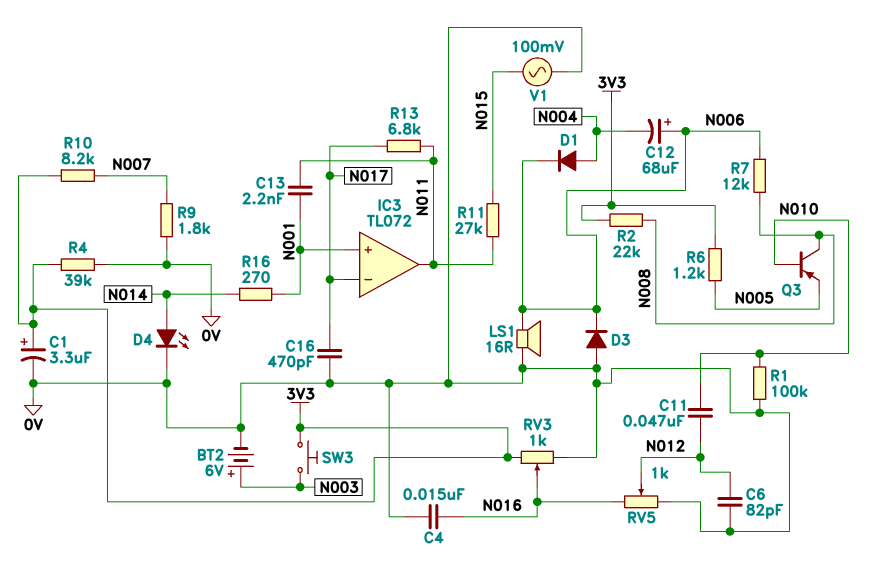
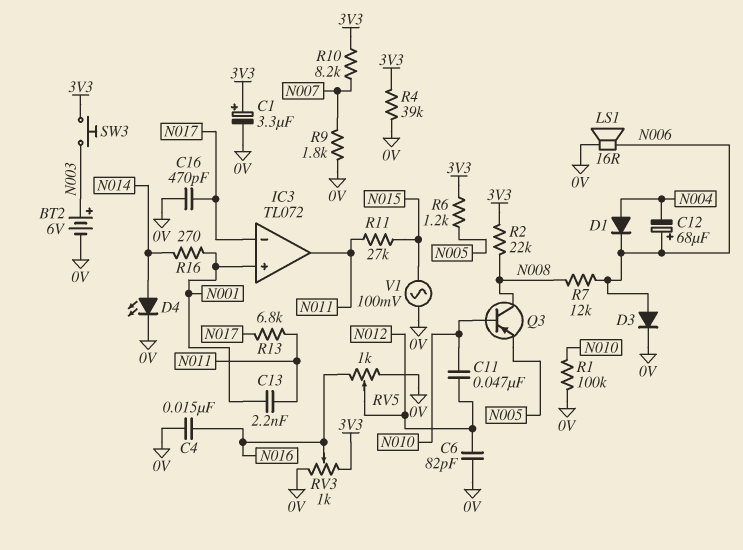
D3: diode (A 0V, K N006) -> diode (A N006, K 0V)

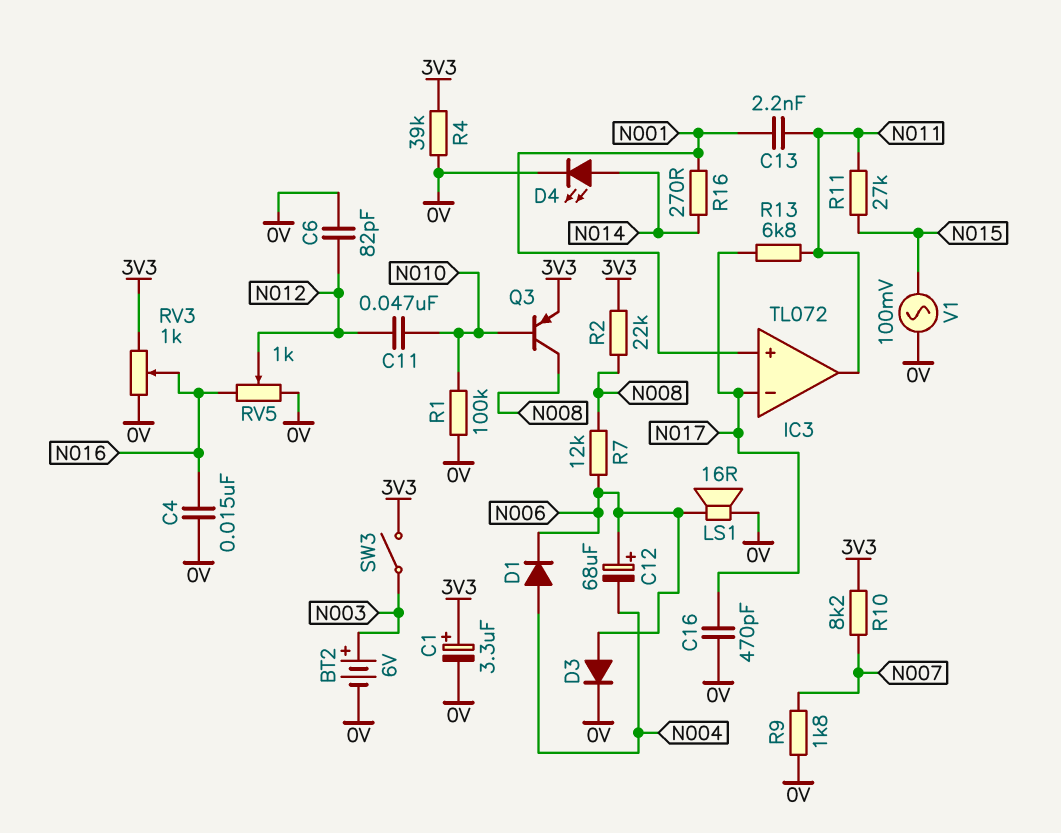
Q3: PNP (B N010, C N008, E N005) -> PNP (B N010, C N008, E 3V3)
R6: 1.2k (3V3, N005) -> none
SW3: button (3V3, N003) -> switch (3V3, N003)

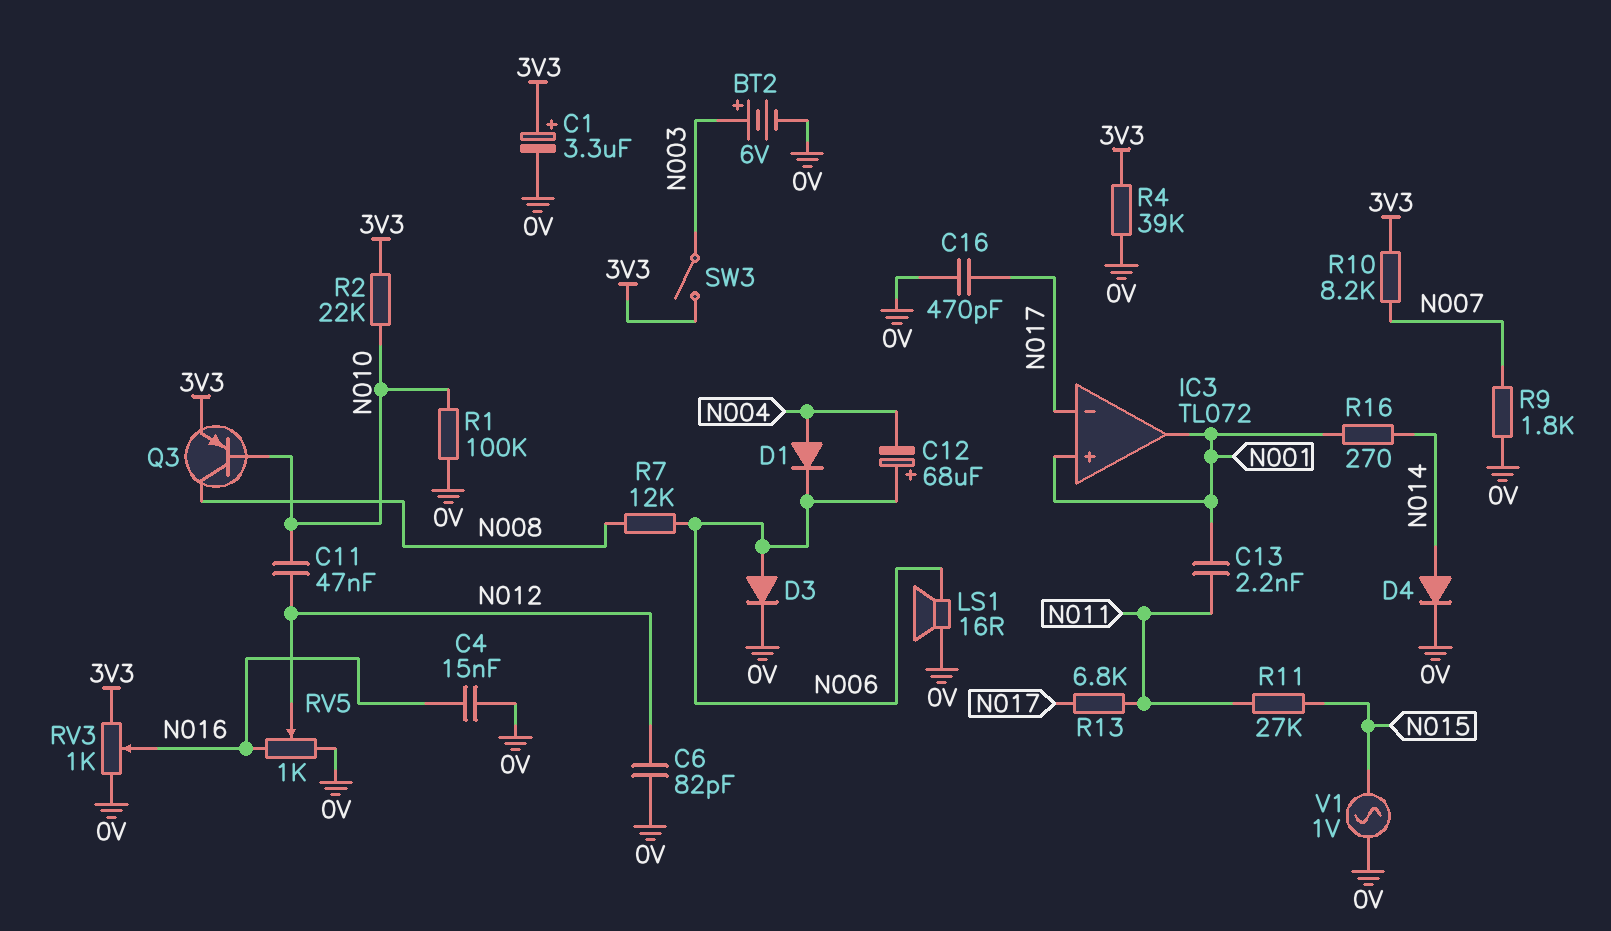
D4: LED (A N014, K 0V) -> diode (A N014, K 0V)
IC3 pin out: N011 -> N001
R2: 22k (3V3, N008) -> 22k (3V3, N010)
V1: AC 100mV (0V, N015) -> AC 1V (0V, N015)

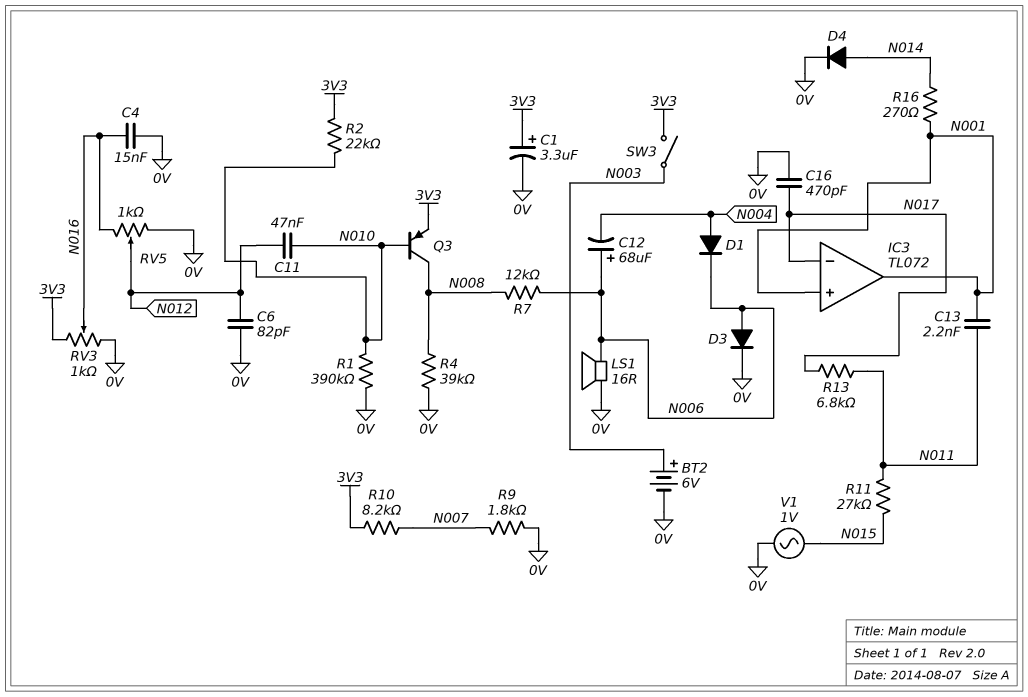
R1: 100k (0V, N010) -> 390k (0V, N010)
R4: 39k (0V, 3V3) -> 39k (0V, N008)

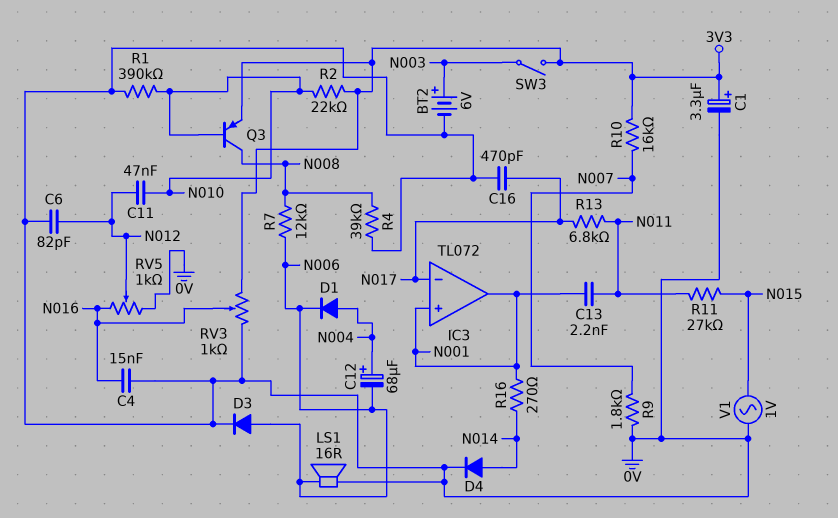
C12: 68uF (plus N006, minus N004) -> 68uF (plus N004, minus N006)
R10: 8.2k (3V3, N007) -> 16k (3V3, N007)

